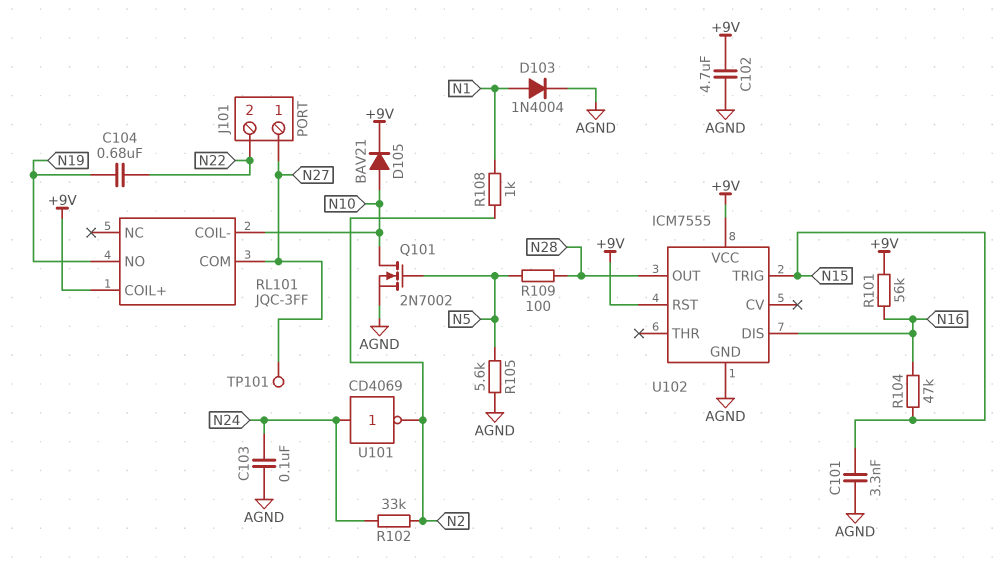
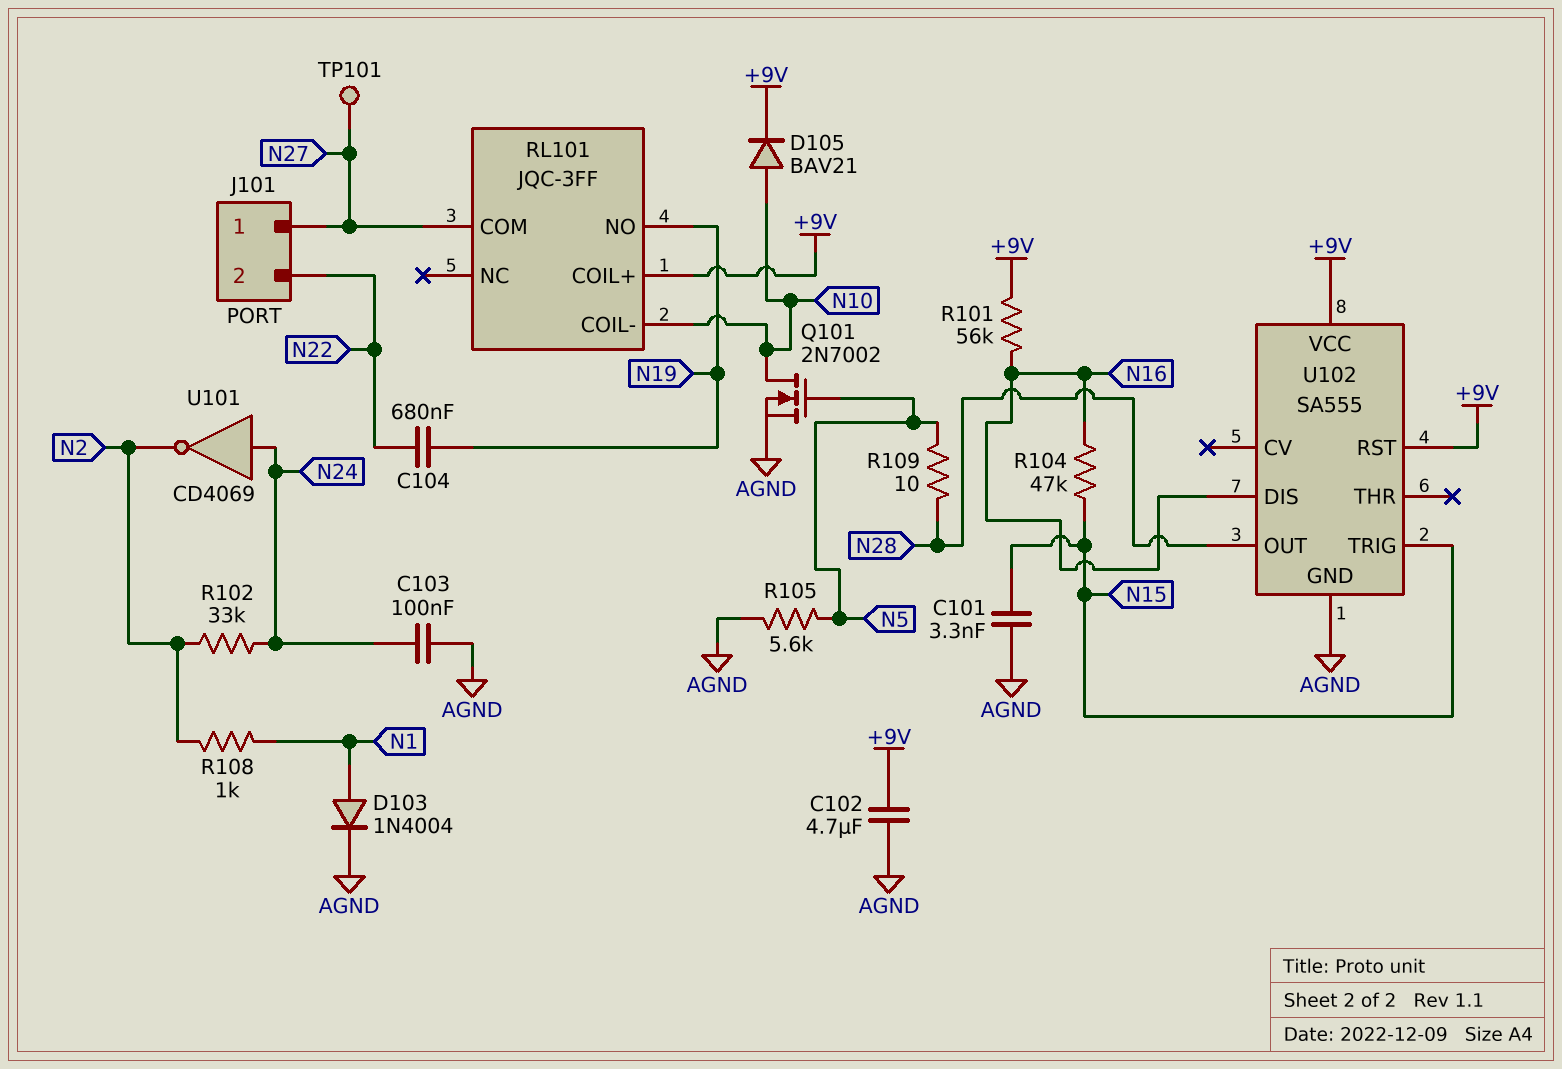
R109: 100 (N5, N28) -> 10 (N5, N28)
U102: ICM7555 -> SA555

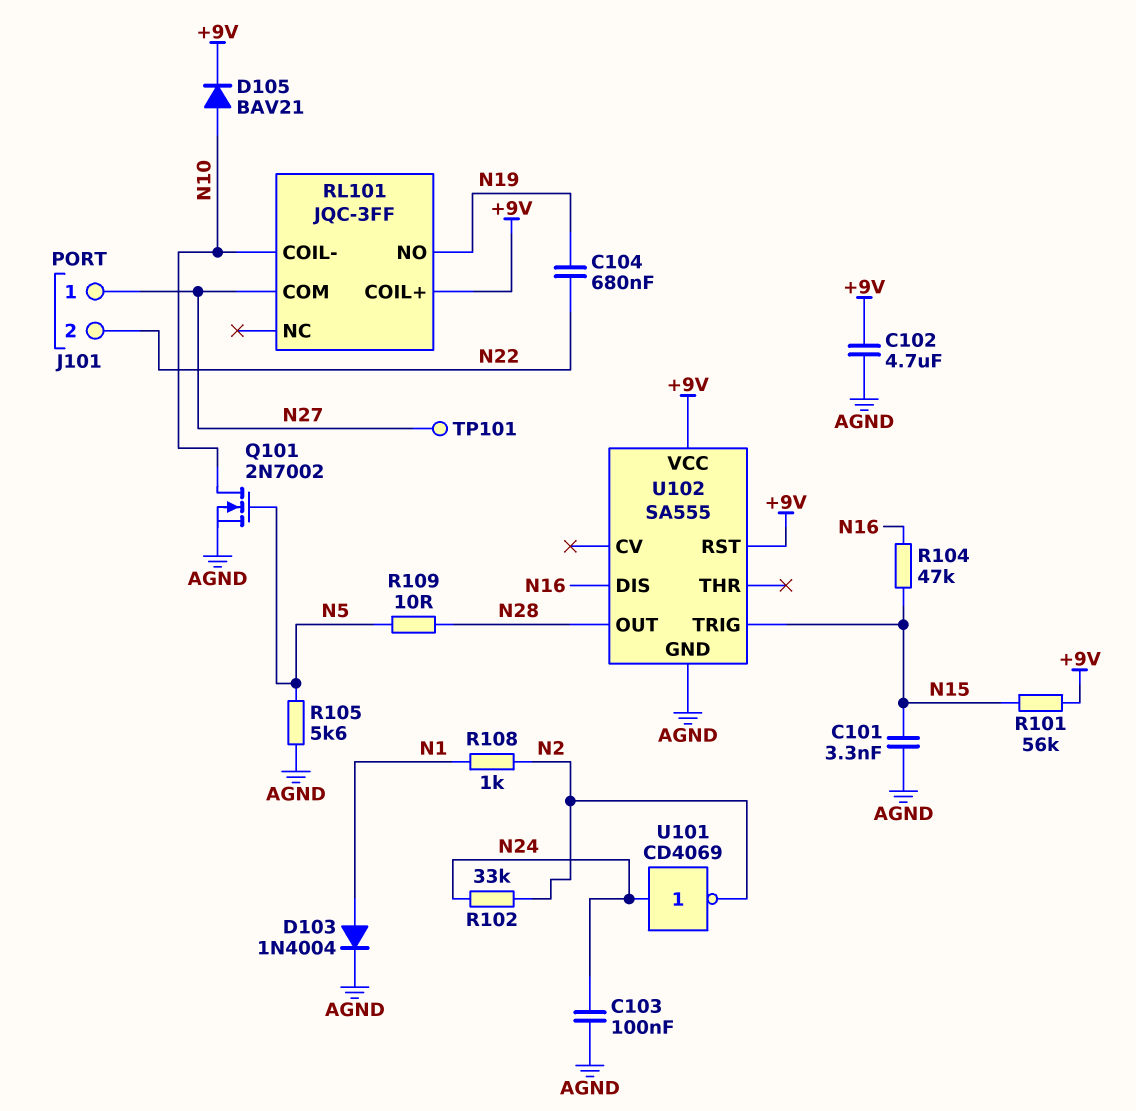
R101: 56k (+9V, N16) -> 56k (+9V, N15)

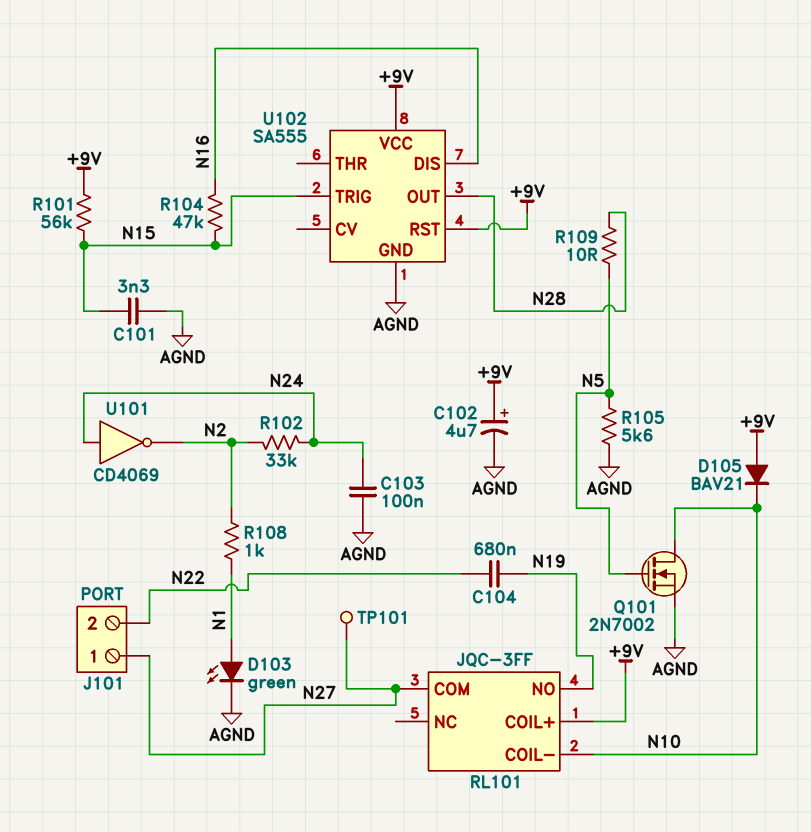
C102: 4.7uF (+9V, AGND) -> 4.7uF (plus +9V, minus AGND)
D103: diode 1N4004 (A N1, K AGND) -> LED green (A N1, K AGND)
D105: diode BAV21 (A N10, K +9V) -> diode BAV21 (A +9V, K N10)

